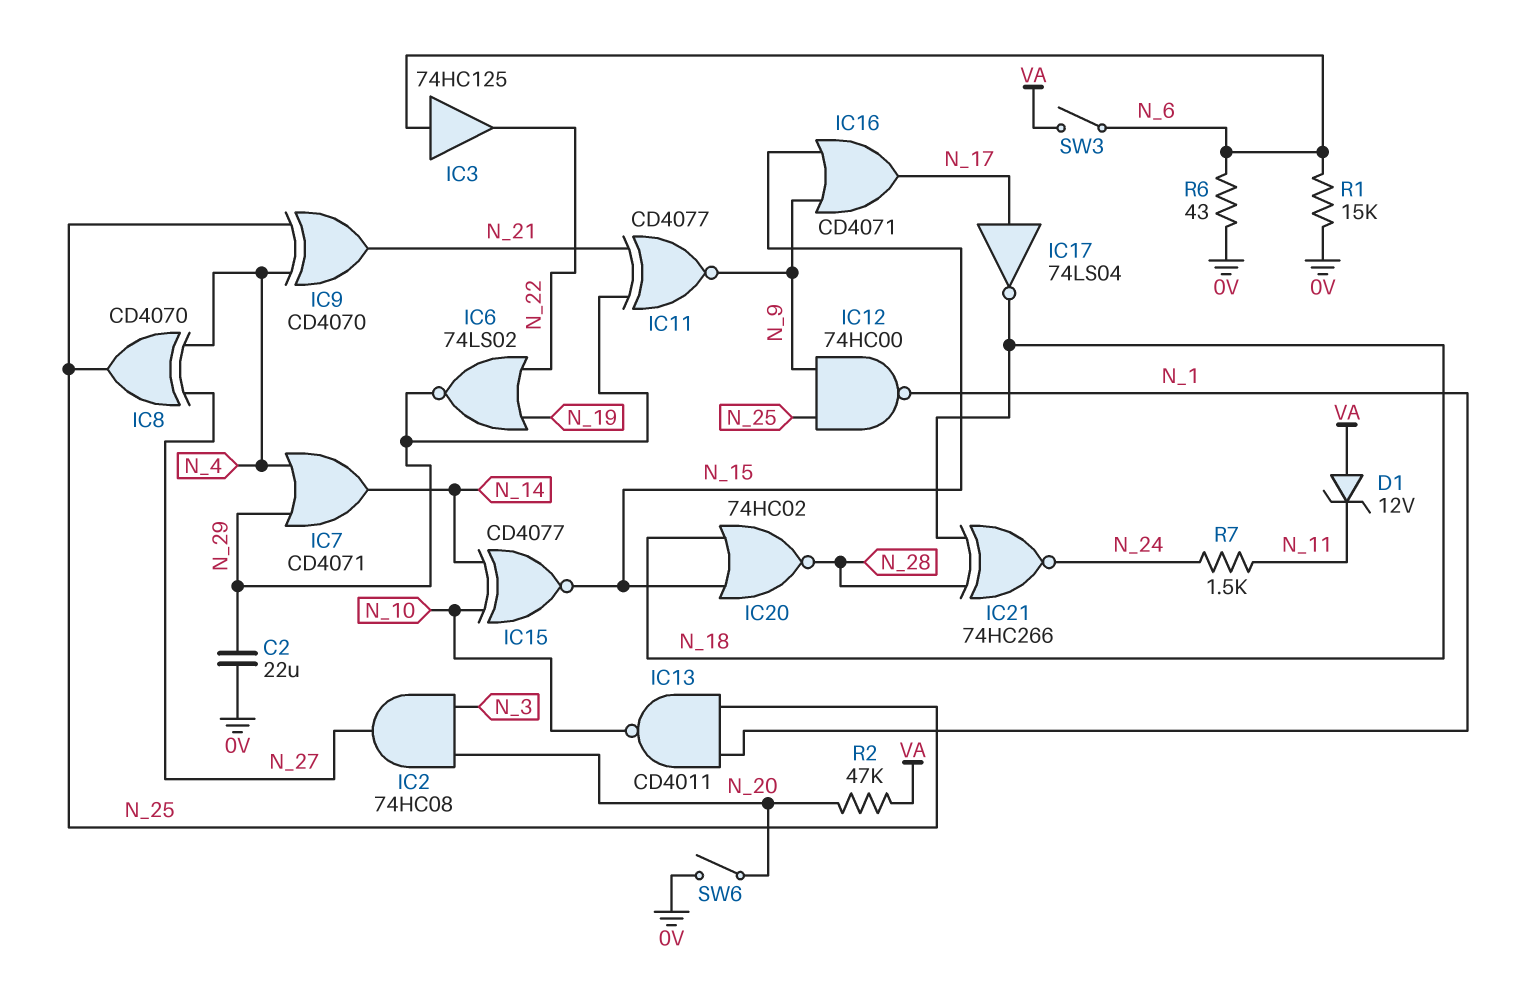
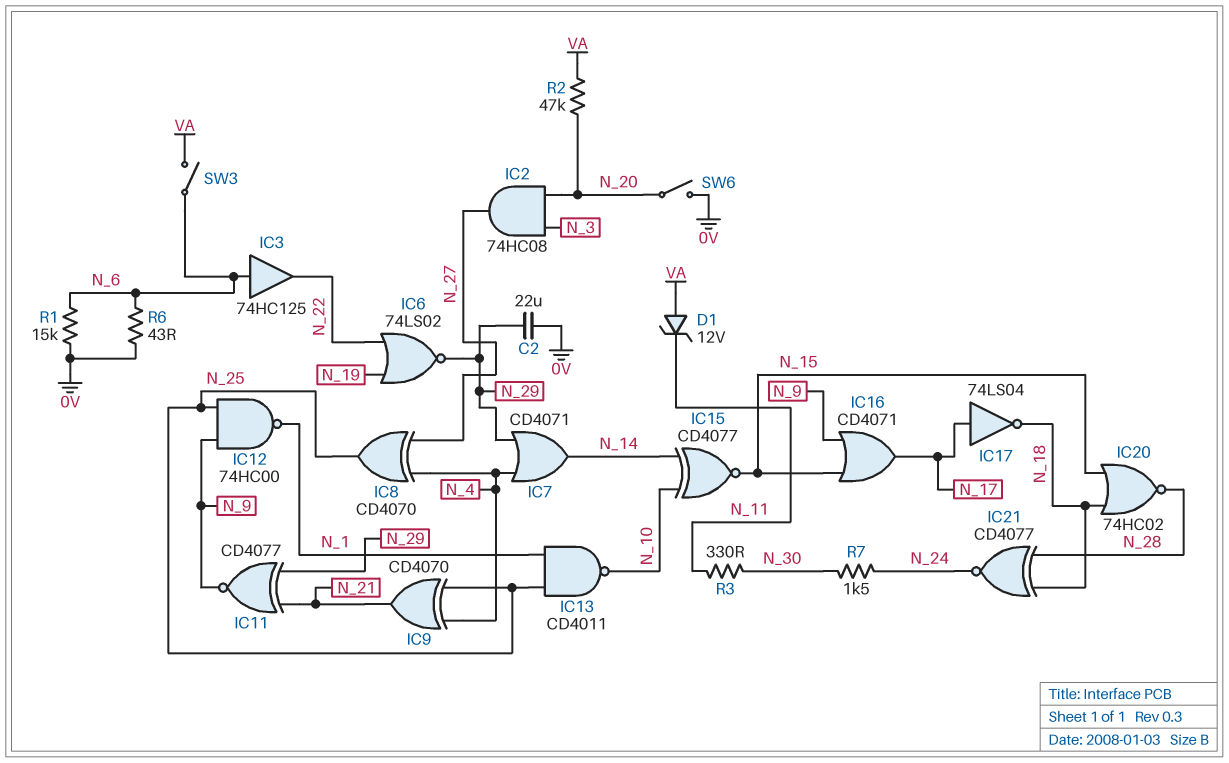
IC21: XNOR 74HC266 (in N_18, in N_28, out N_24) -> XNOR CD4077 (in N_18, in N_28, out N_24)
R3: none -> 330 (N_11, N_30)
R7: 1.5k (N_11, N_24) -> 1.5k (N_24, N_30)

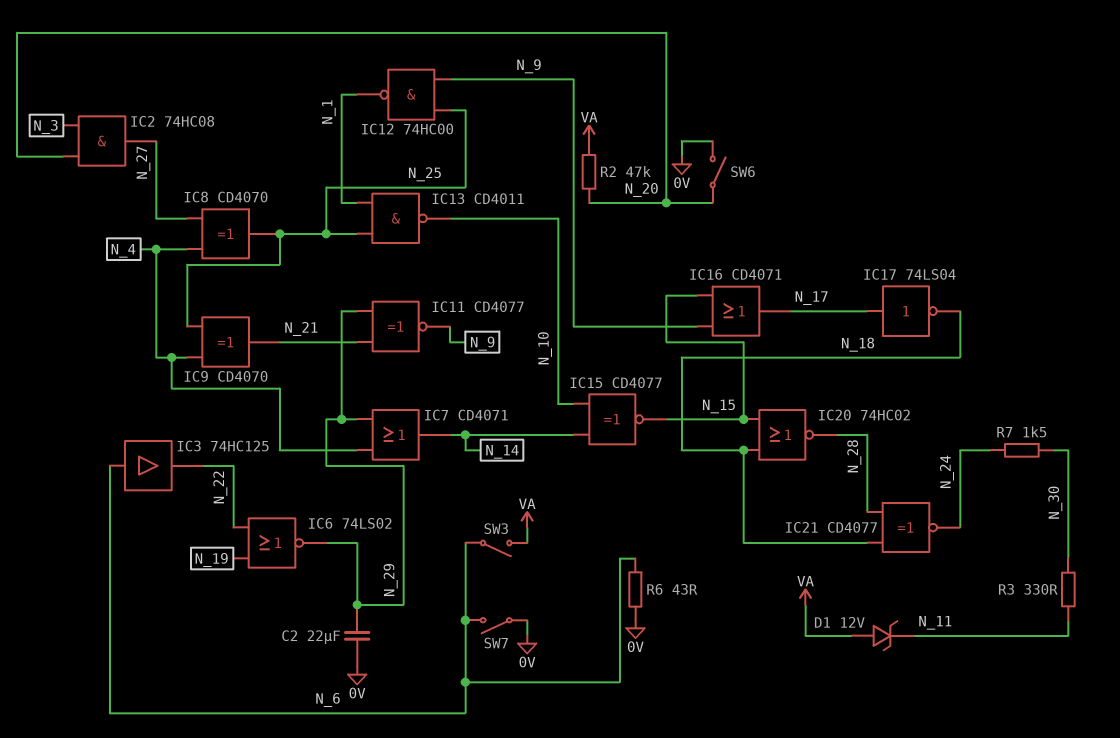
R1: 15k (0V, N_6) -> none
SW7: none -> switch (0V, N_6)

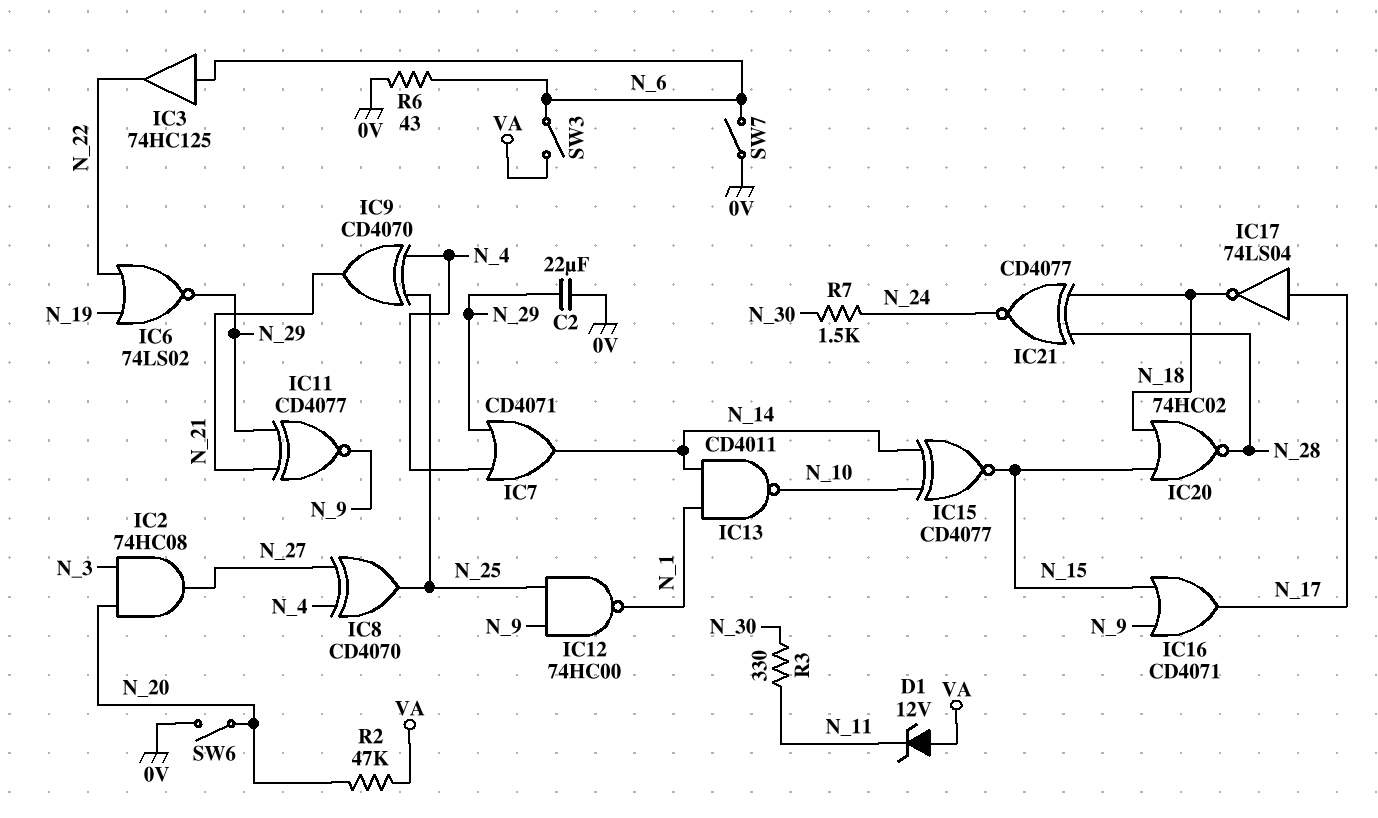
IC13: NAND CD4011 (in N_1, in N_25, out N_10) -> NAND CD4011 (in N_1, in N_14, out N_10)

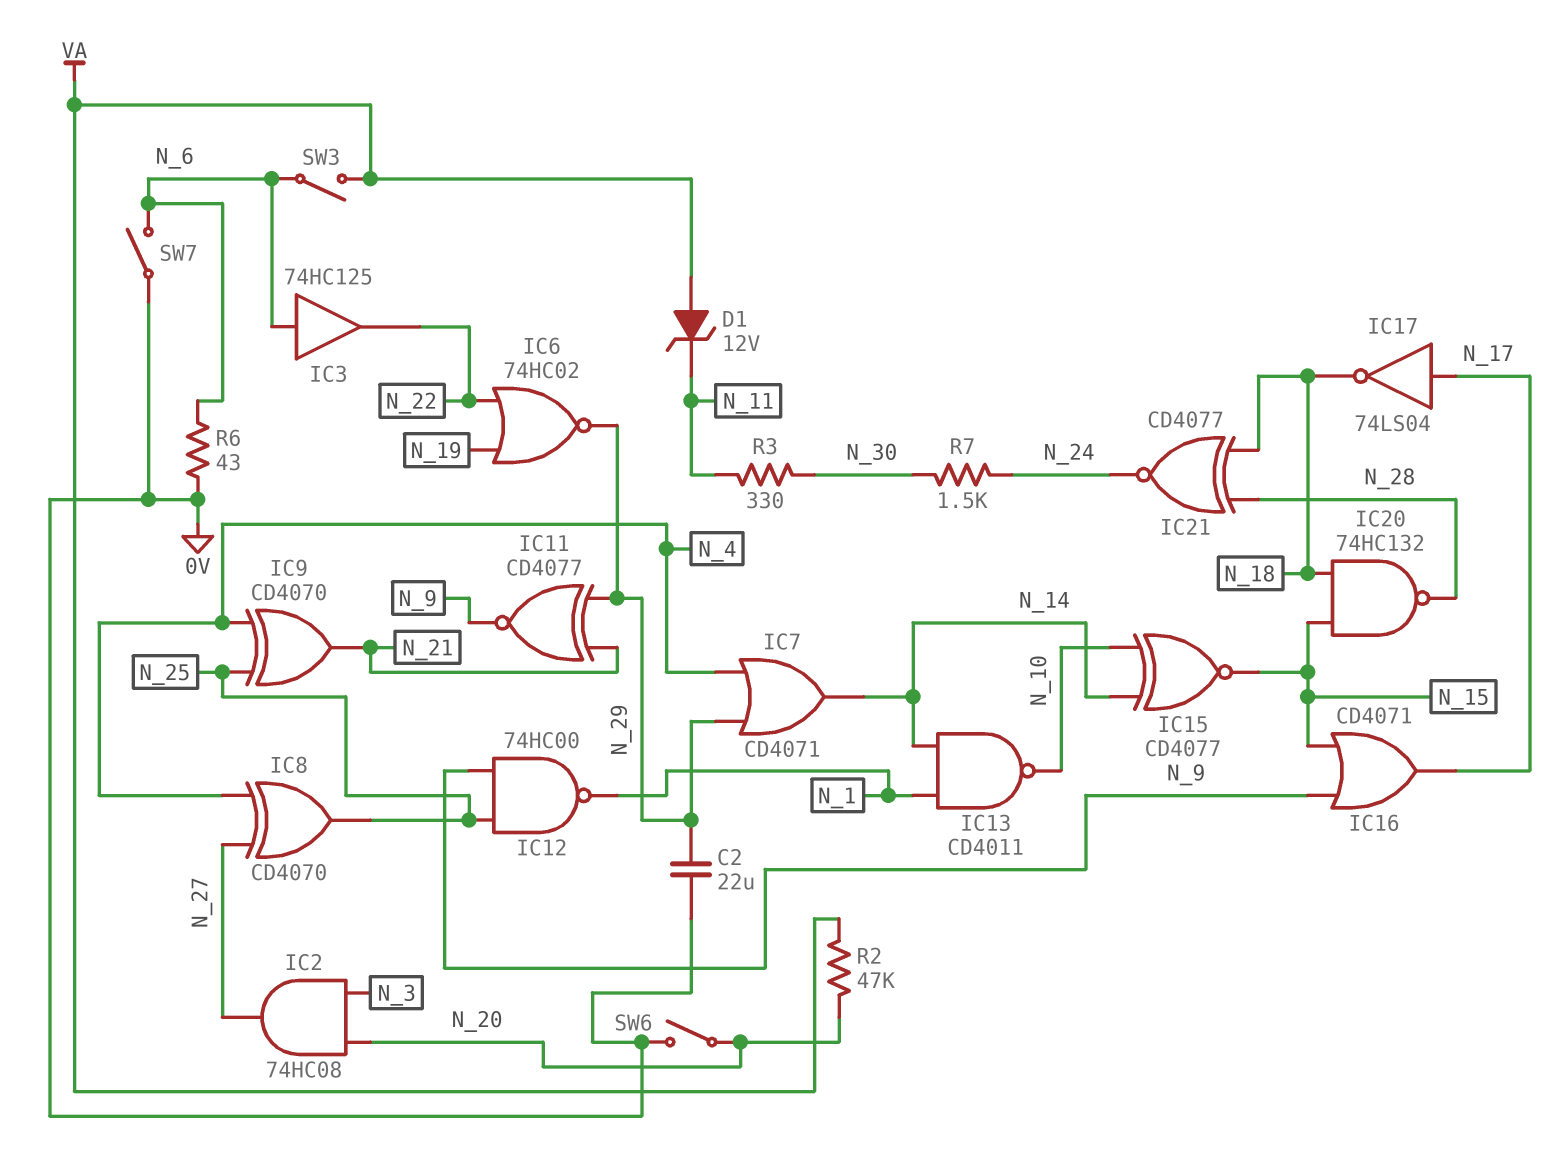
IC6: NOR 74LS02 (in N_19, in N_22, out N_29) -> NOR 74HC02 (in N_19, in N_22, out N_29)
IC20: NOR 74HC02 (in N_15, in N_18, out N_28) -> NAND 74HC132 (in N_15, in N_18, out N_28)

